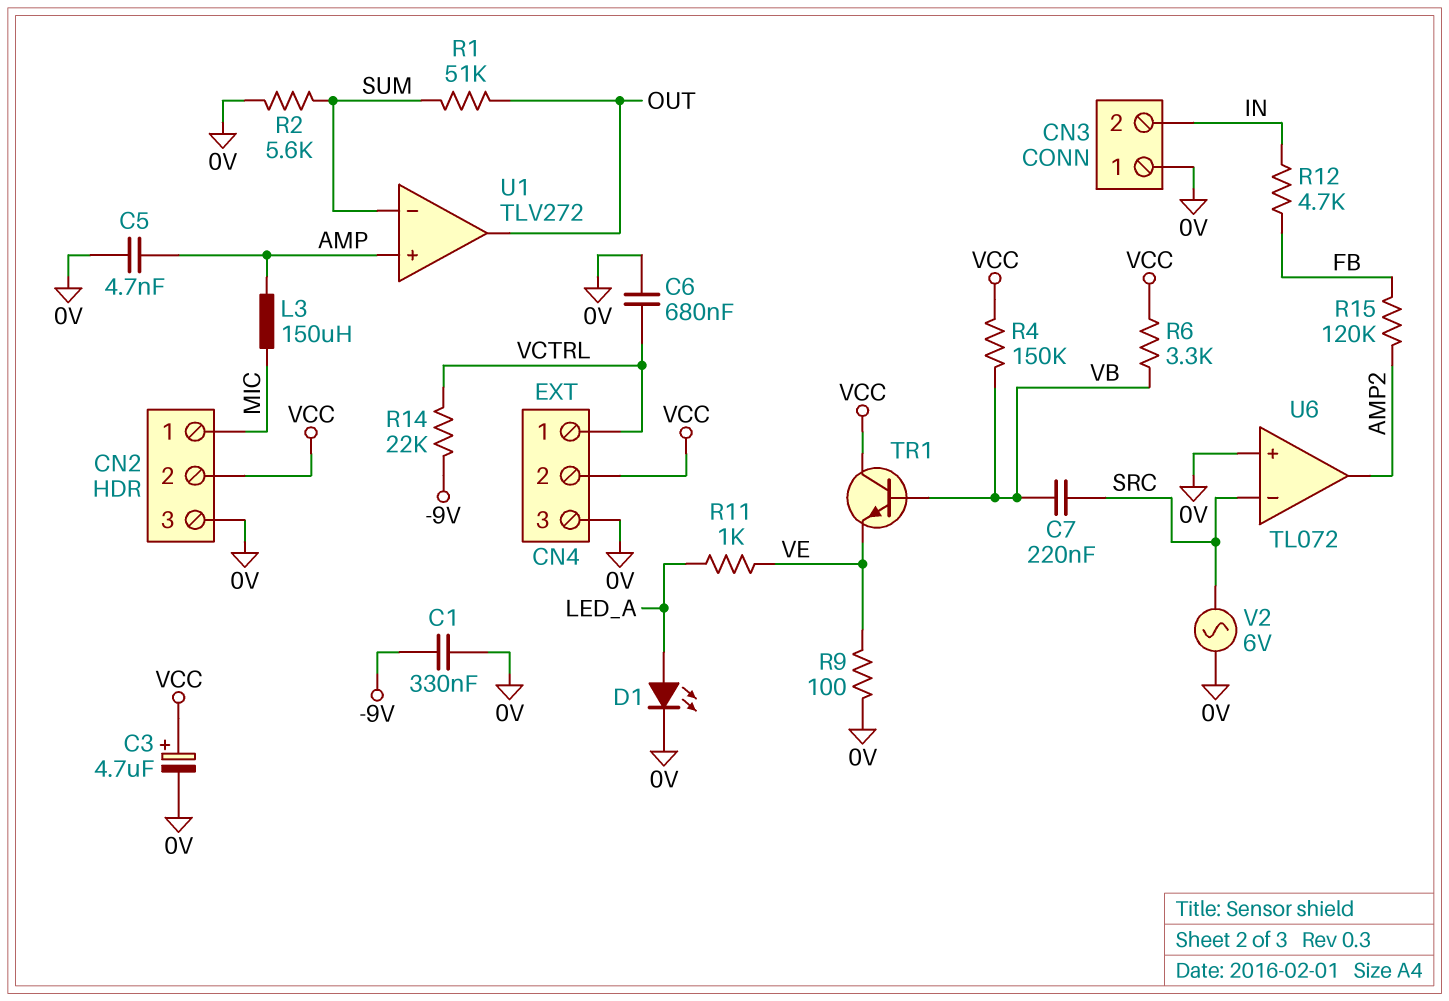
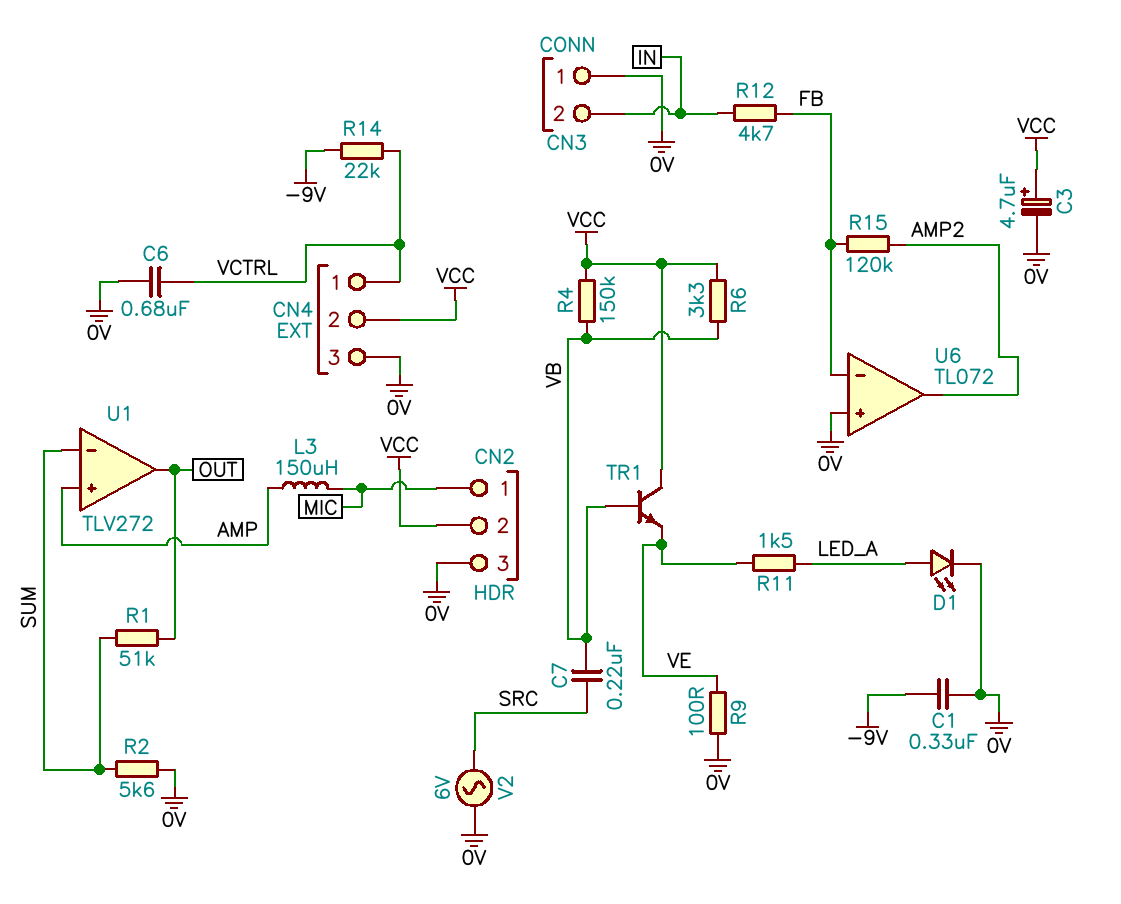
C5: 4.7nF (0V, AMP) -> none
R11: 1k (LED_A, VE) -> 1.5k (LED_A, VE)
U6 pin in-: SRC -> FB

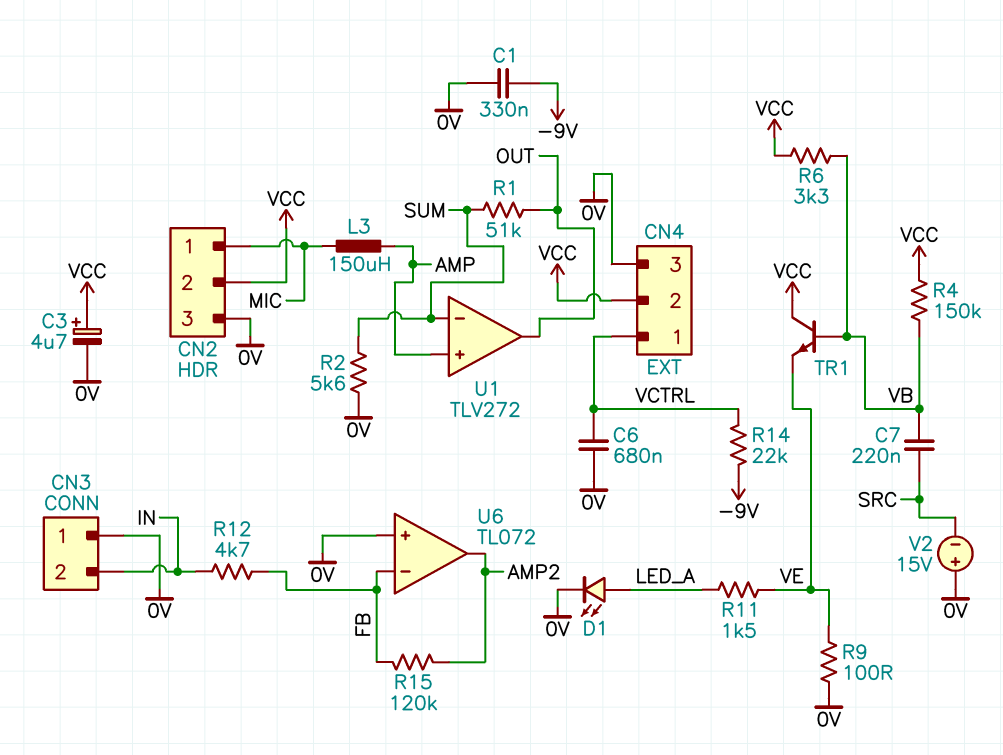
V2: AC 6V (0V, SRC) -> 15V (plus 0V, minus SRC)

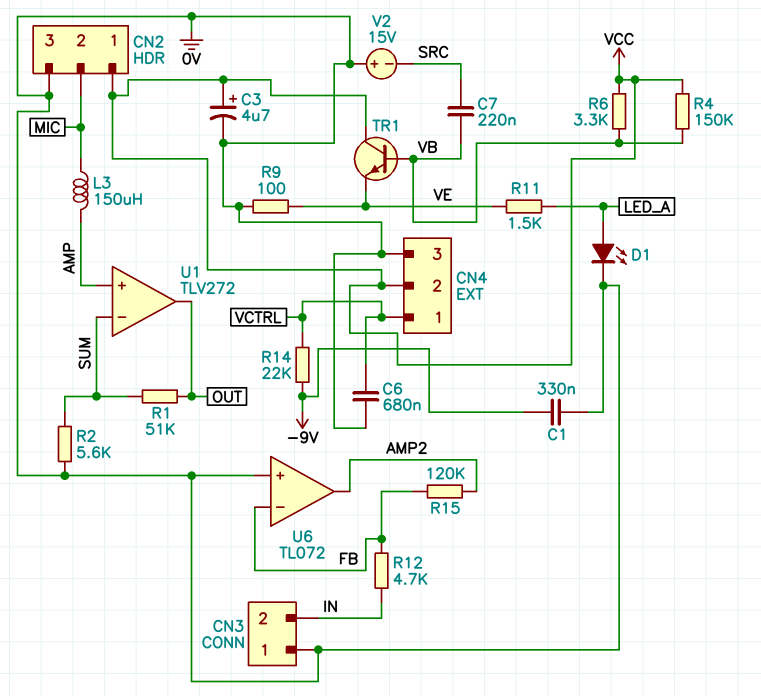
CN2 pin 1: MIC -> VCC
CN2 pin 2: VCC -> MIC

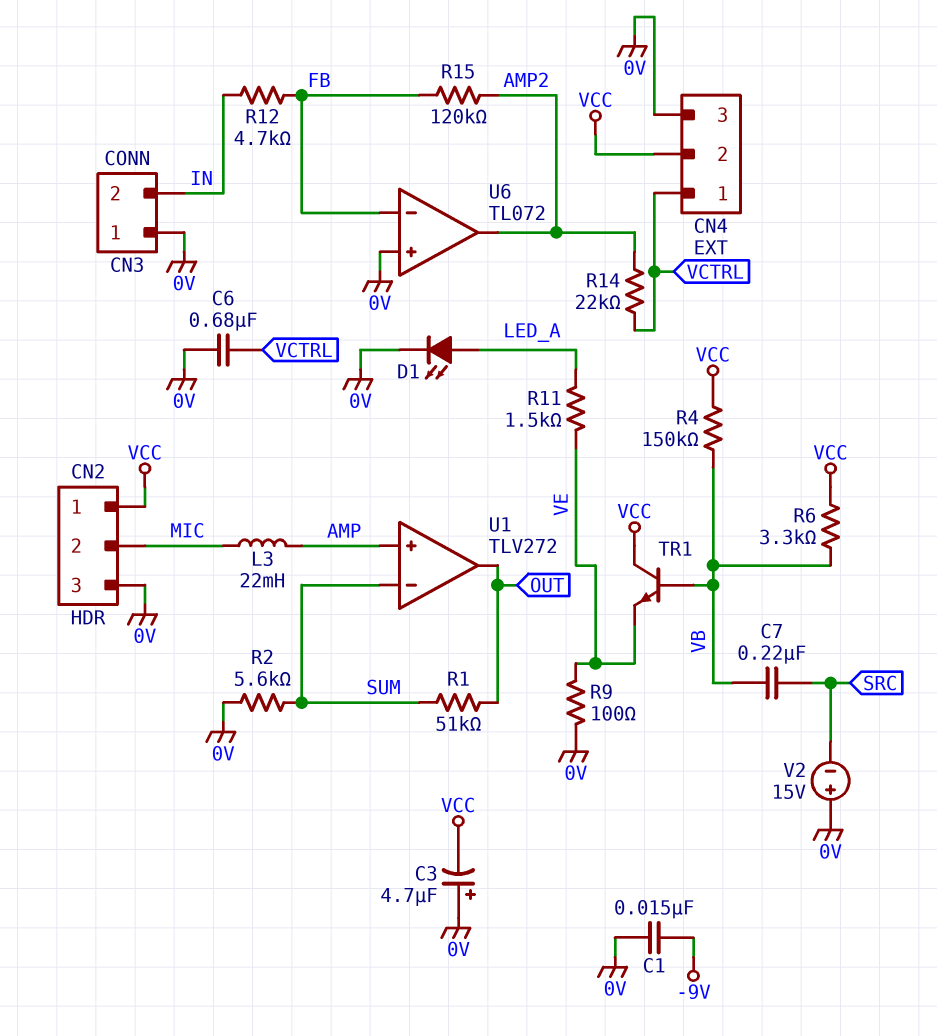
C1: 330nF (-9V, 0V) -> 15nF (-9V, 0V)
C3: 4.7uF (plus VCC, minus 0V) -> 4.7uF (plus 0V, minus VCC)
L3: 150uH (AMP, MIC) -> 22mH (AMP, MIC)
R14: 22k (-9V, VCTRL) -> 22k (AMP2, VCTRL)

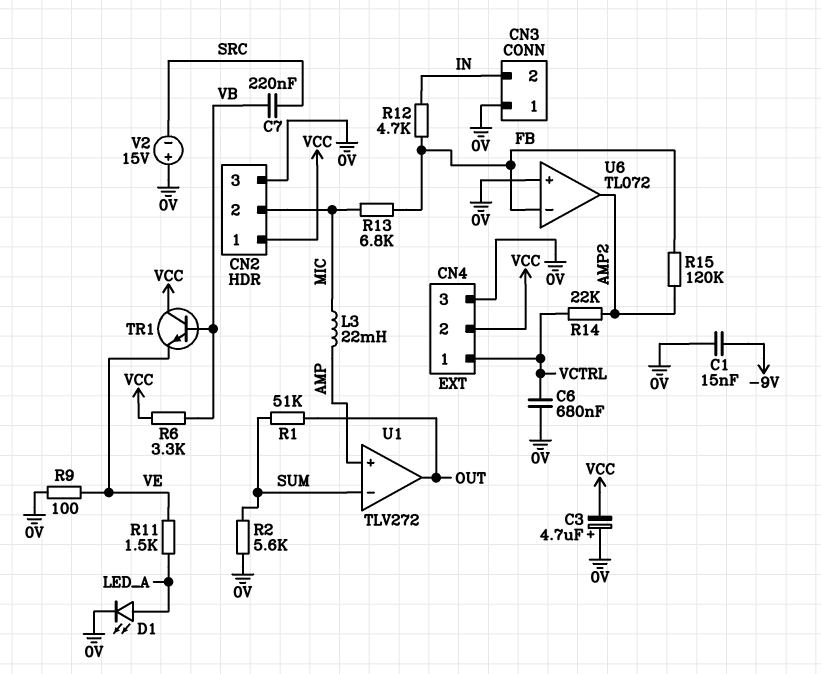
R4: 150k (VB, VCC) -> none
R13: none -> 6.8k (FB, MIC)

